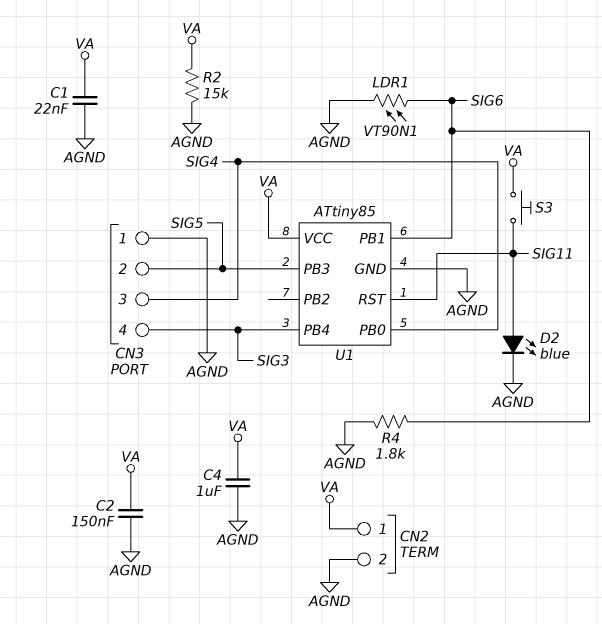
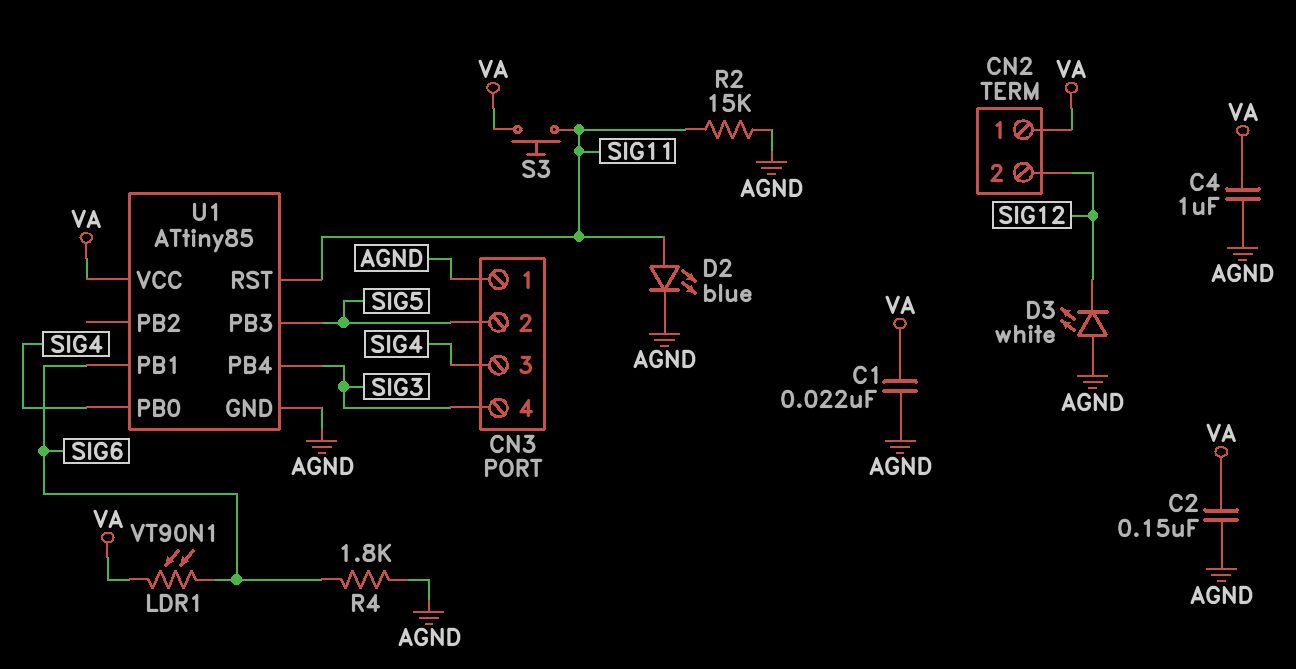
CN2 pin 2: AGND -> SIG12
D3: none -> LED white (A AGND, K SIG12)
LDR1: VT90N1 (AGND, SIG6) -> VT90N1 (SIG6, VA)
R2: 15k (AGND, VA) -> 15k (AGND, SIG11)

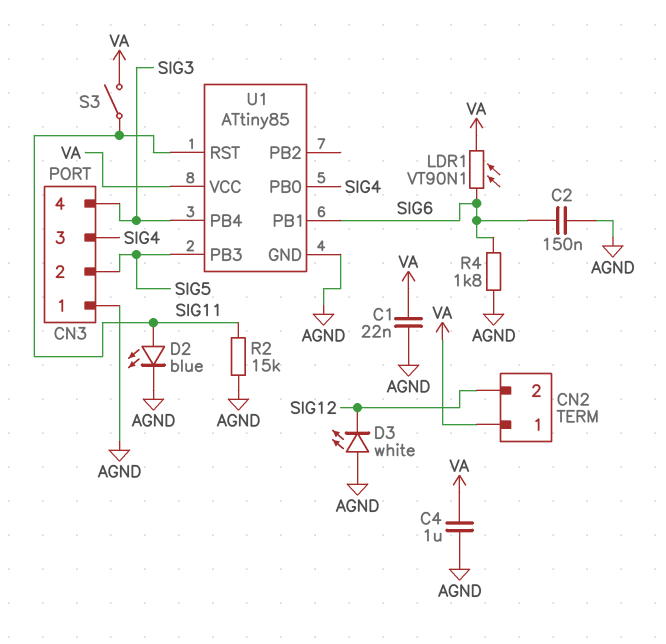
C2: 150nF (AGND, VA) -> 150nF (AGND, SIG6)
S3: button (SIG11, VA) -> switch (SIG11, VA)

